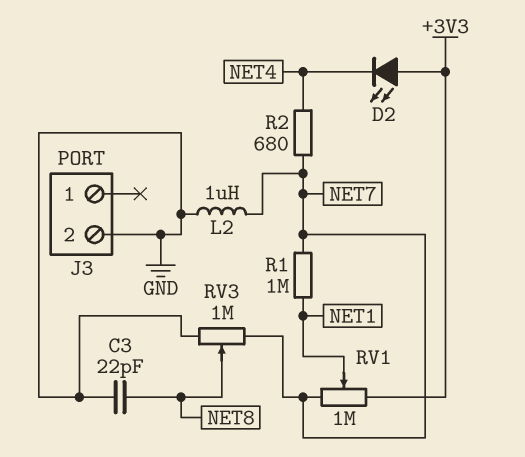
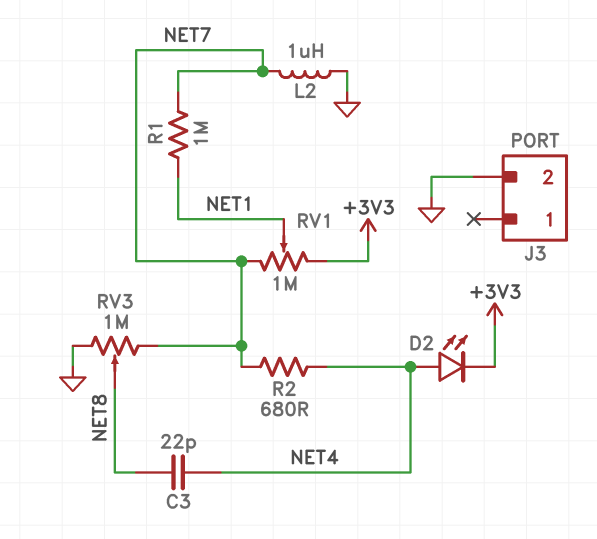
C3: 22pF (GND, NET8) -> 22pF (NET4, NET8)
D2: LED (A +3V3, K NET4) -> LED (A NET4, K +3V3)

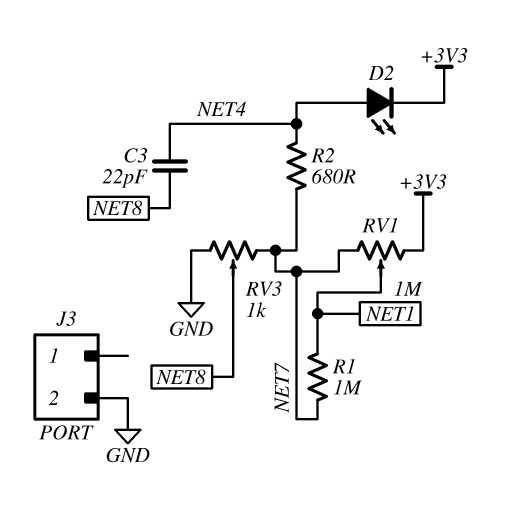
L2: 1uH (GND, NET7) -> none
RV3: 1M (GND, NET7, wiper NET8) -> 1k (GND, NET7, wiper NET8)

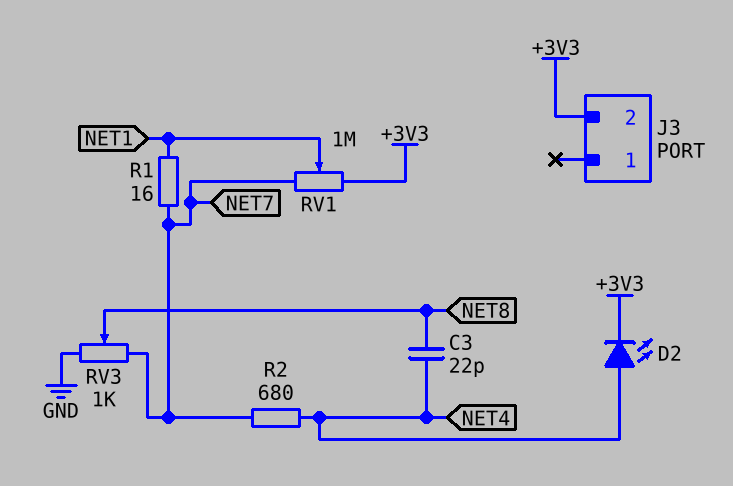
J3 pin 2: GND -> +3V3
R1: 1M (NET1, NET7) -> 16 (NET1, NET7)

